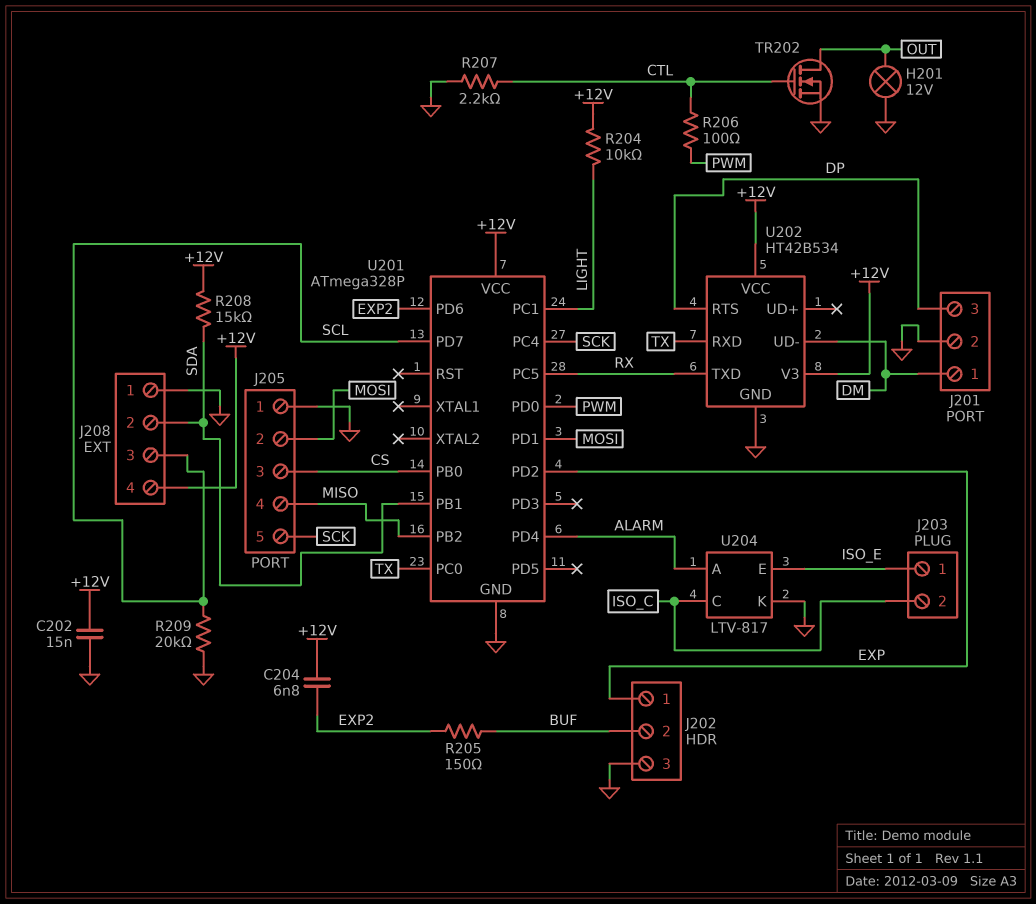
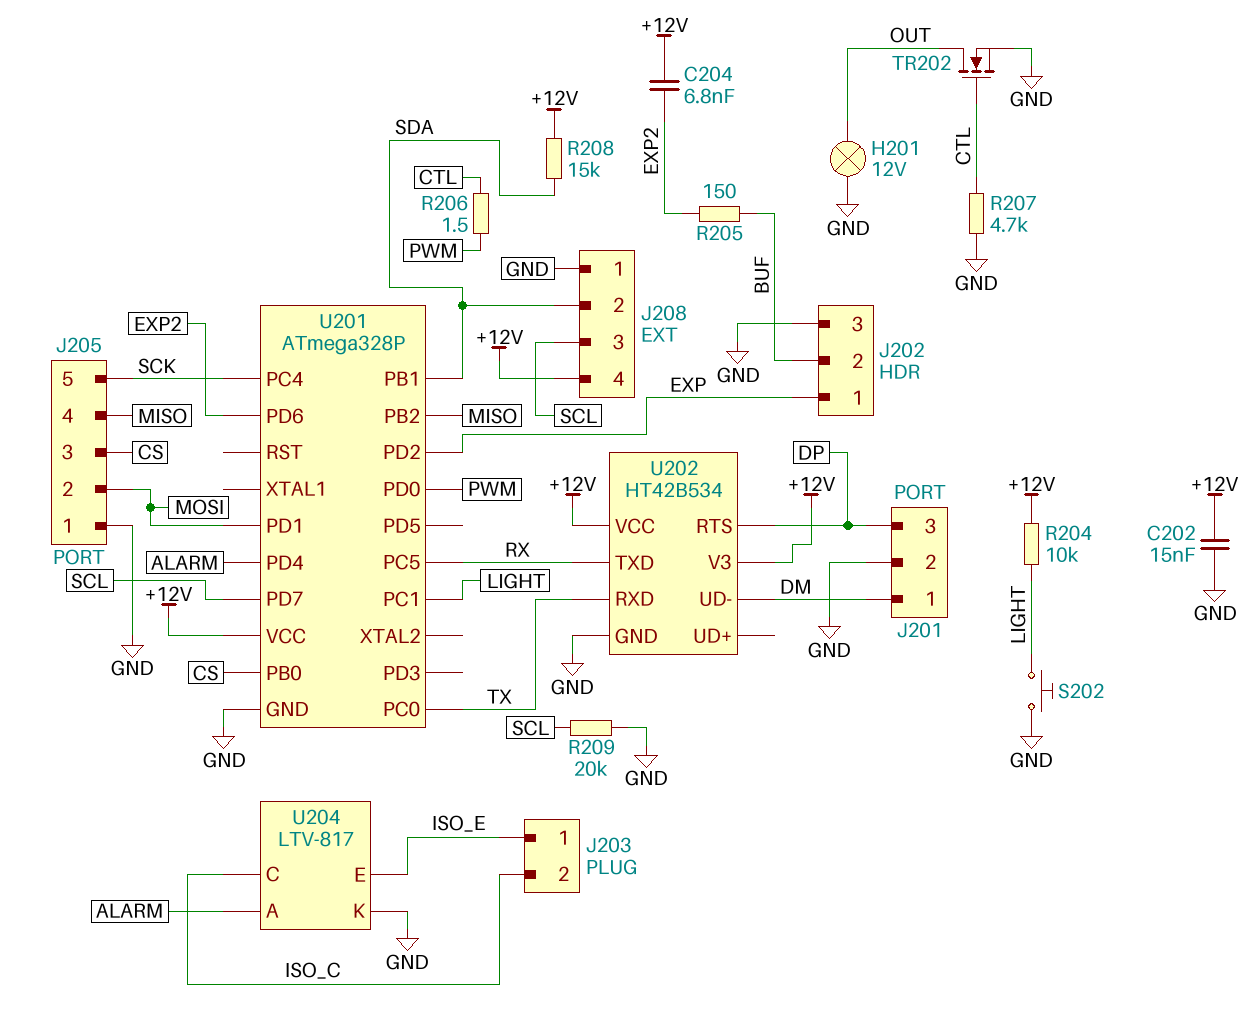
R206: 100 (CTL, PWM) -> 1.5 (CTL, PWM)
R207: 2.2k (CTL, GND) -> 4.7k (CTL, GND)
S202: none -> button (GND, LIGHT)

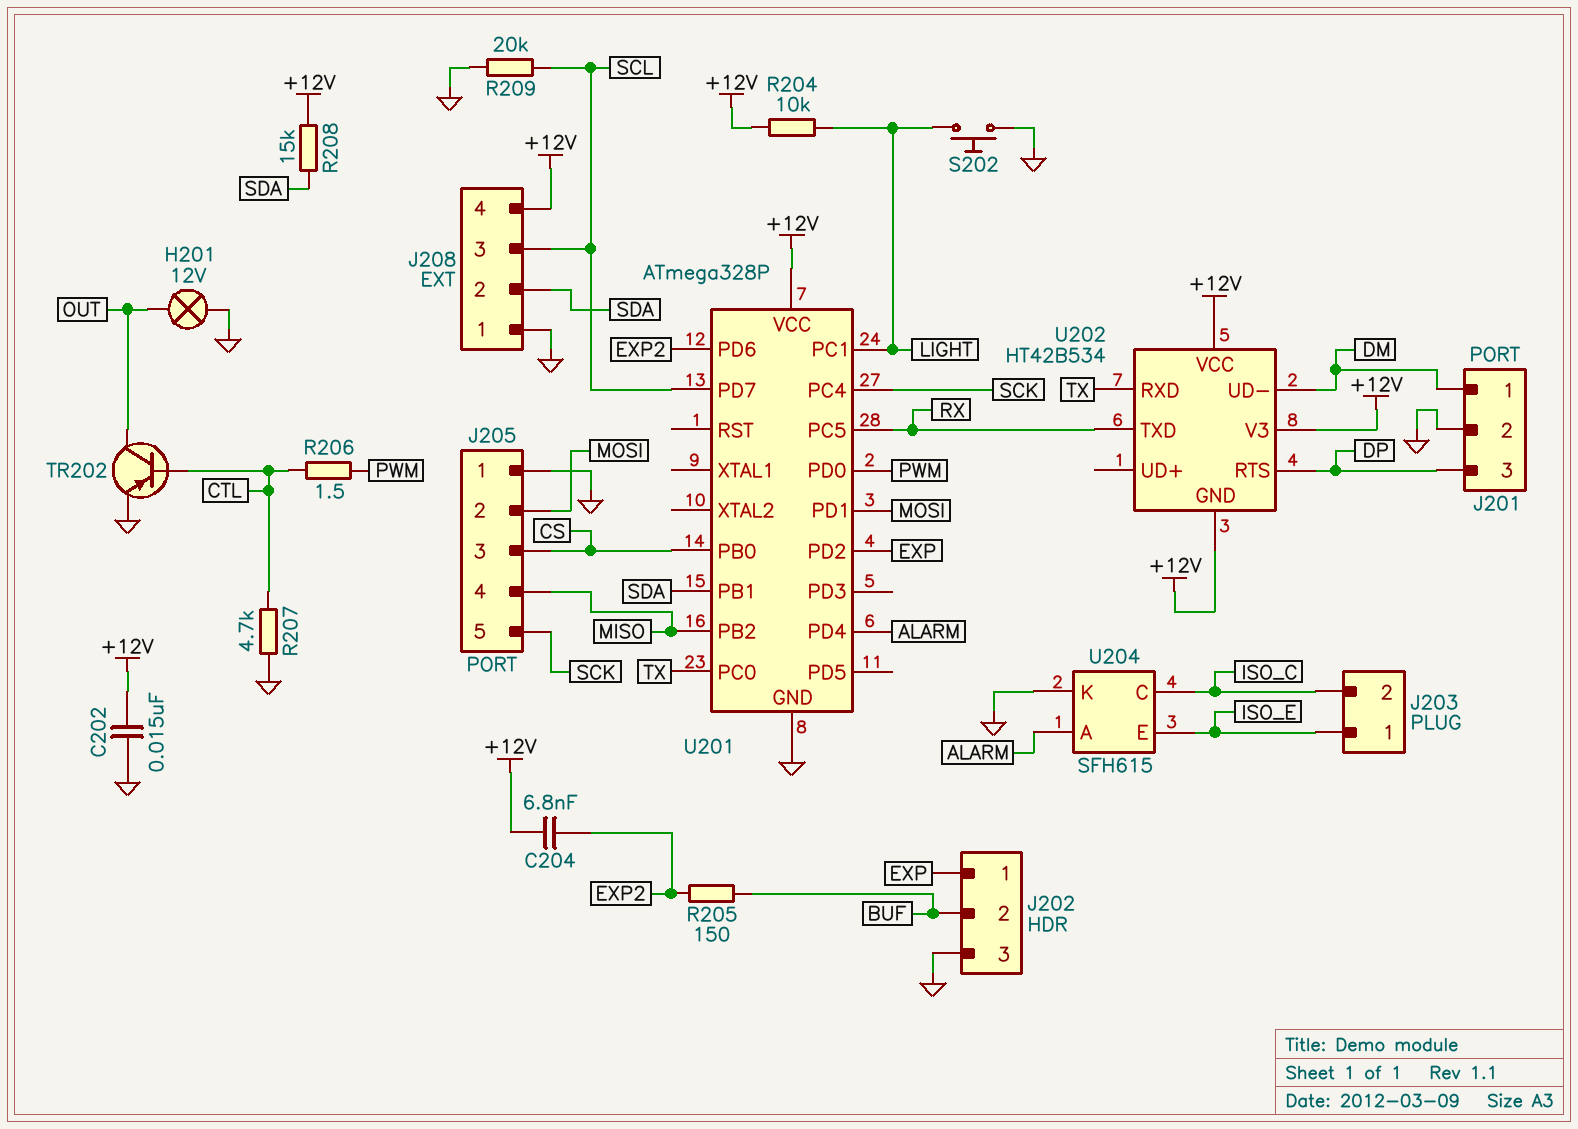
TR202: NMOS (G CTL, D OUT, S GND) -> PNP (B CTL, C OUT, E GND)
U202 pin GND: GND -> +12V
U204: LTV-817 -> SFH615

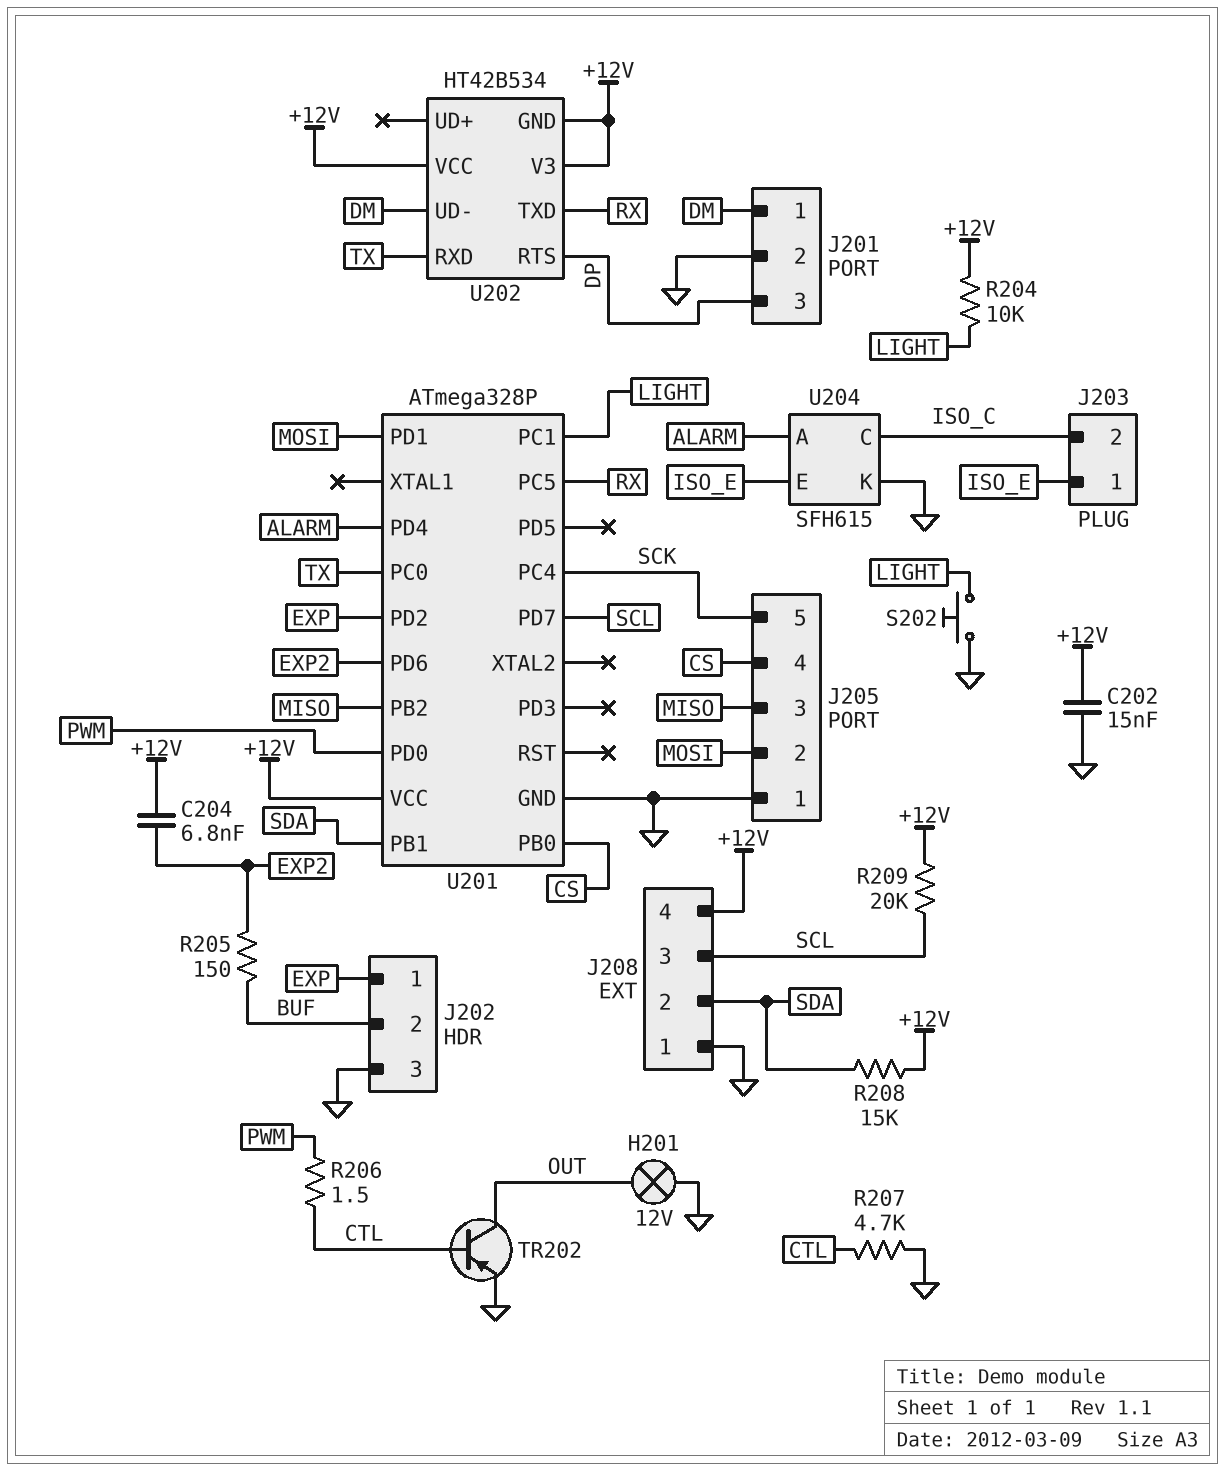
J205 pin 3: CS -> MISO
J205 pin 4: MISO -> CS
R209: 20k (GND, SCL) -> 20k (+12V, SCL)

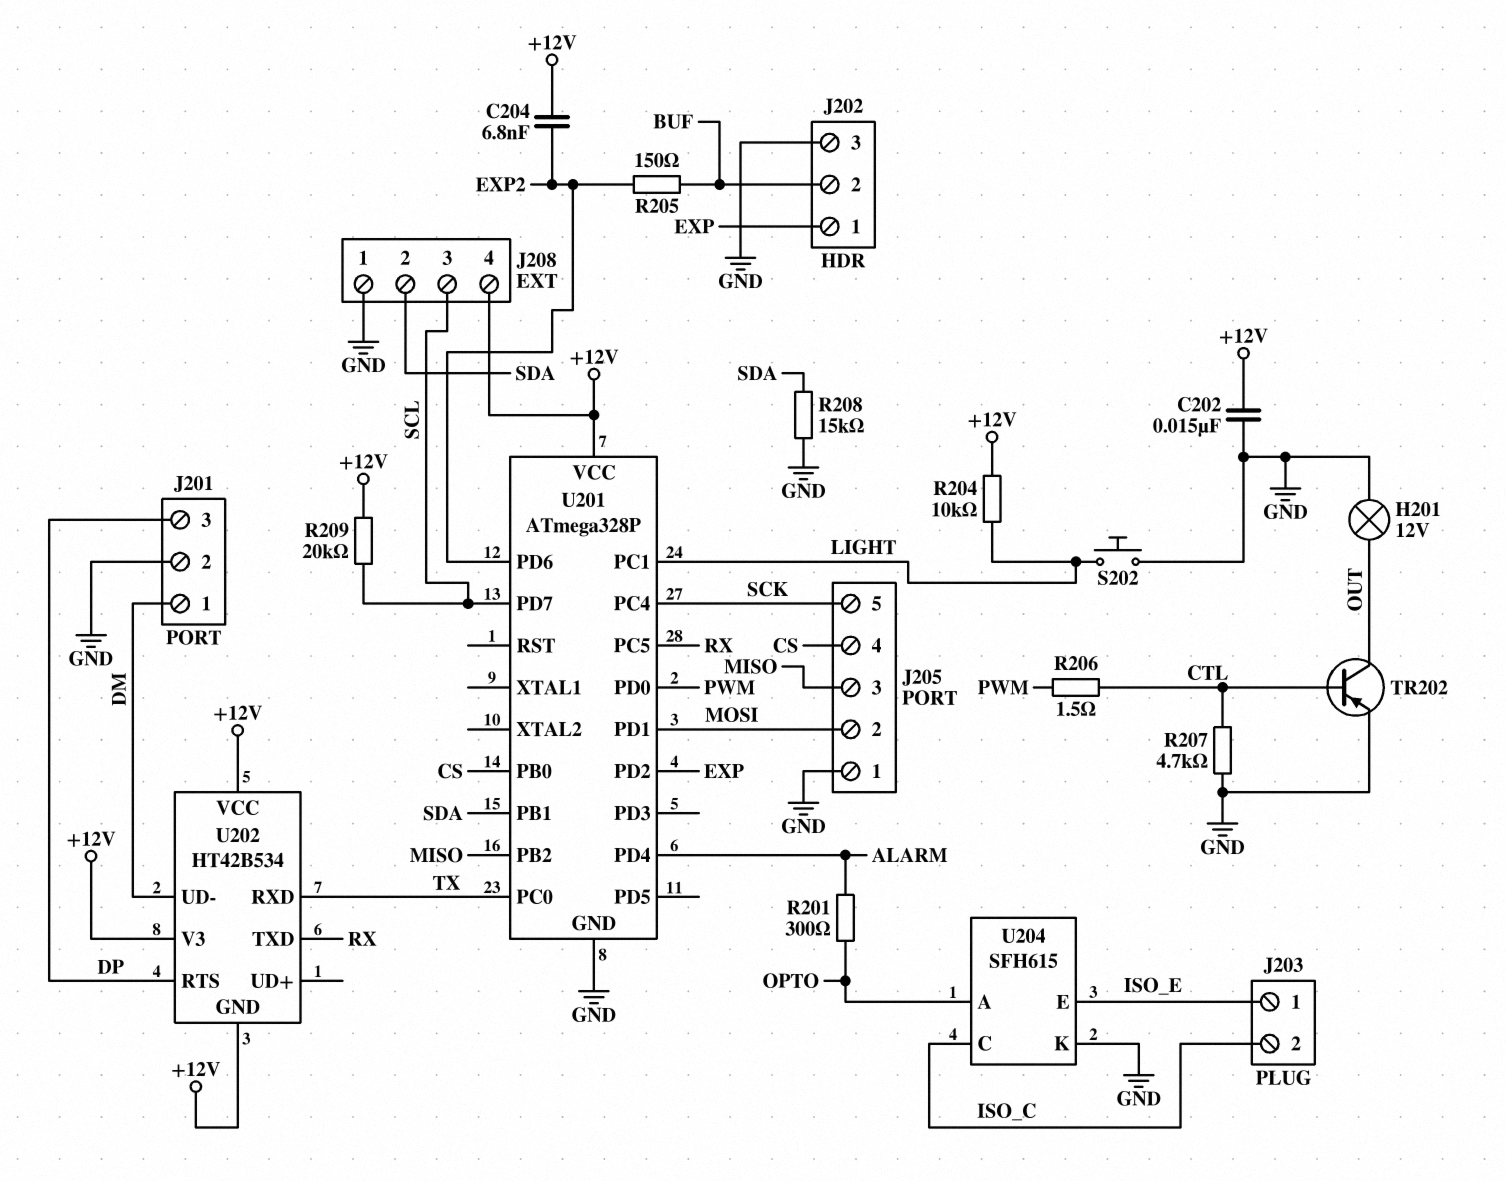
R201: none -> 300 (ALARM, OPTO)
R208: 15k (+12V, SDA) -> 15k (GND, SDA)
U204 pin A: ALARM -> OPTO

